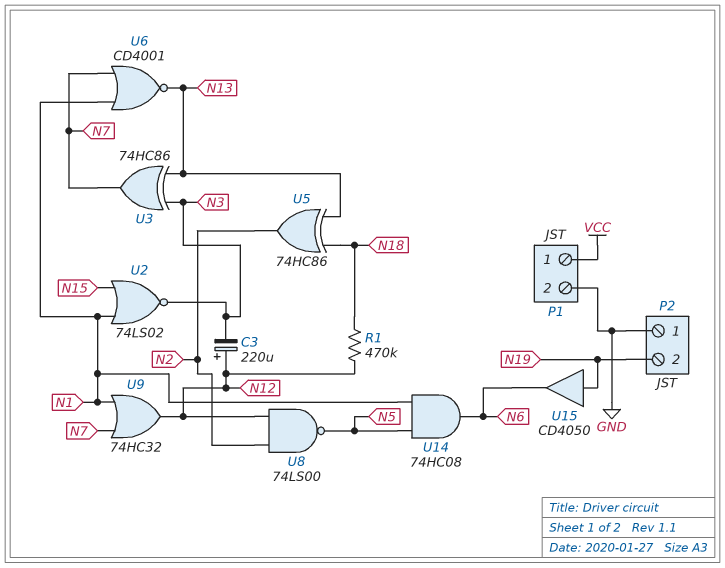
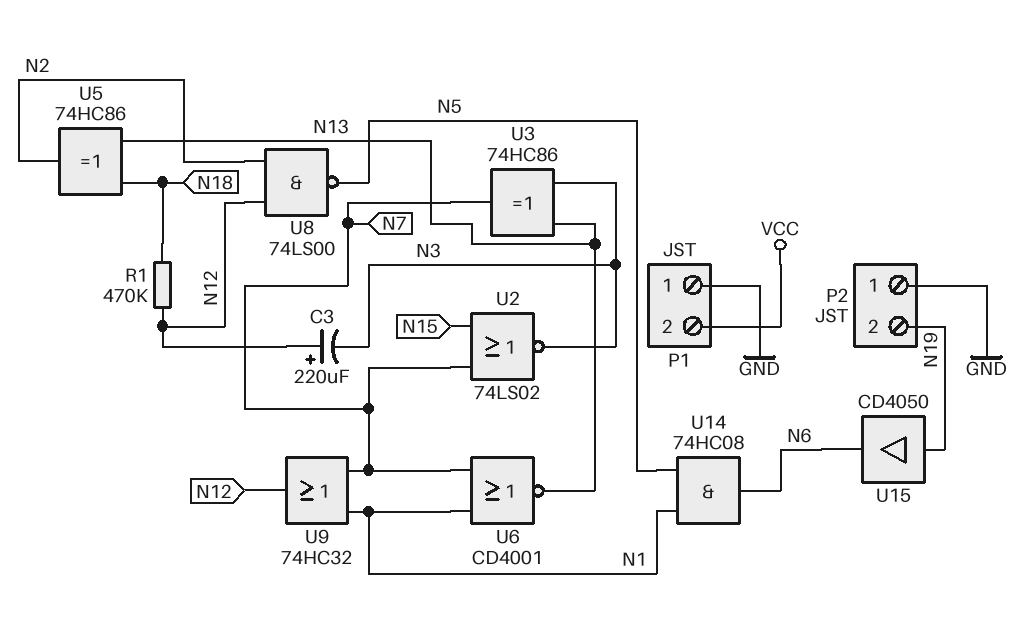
P1 pin 1: VCC -> GND
P1 pin 2: GND -> VCC
U2: NOR 74LS02 (in N1, in N15, out N3) -> NOR 74LS02 (in N7, in N15, out N3)

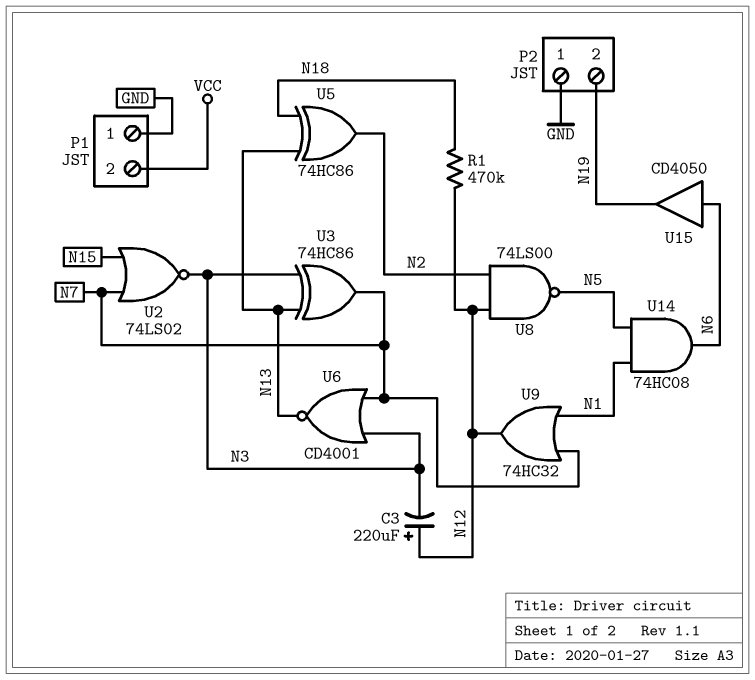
U6: NOR CD4001 (in N1, in N7, out N13) -> NOR CD4001 (in N3, in N7, out N13)
U15: buffer CD4050 (in N19, out N6) -> buffer CD4050 (in N6, out N19)

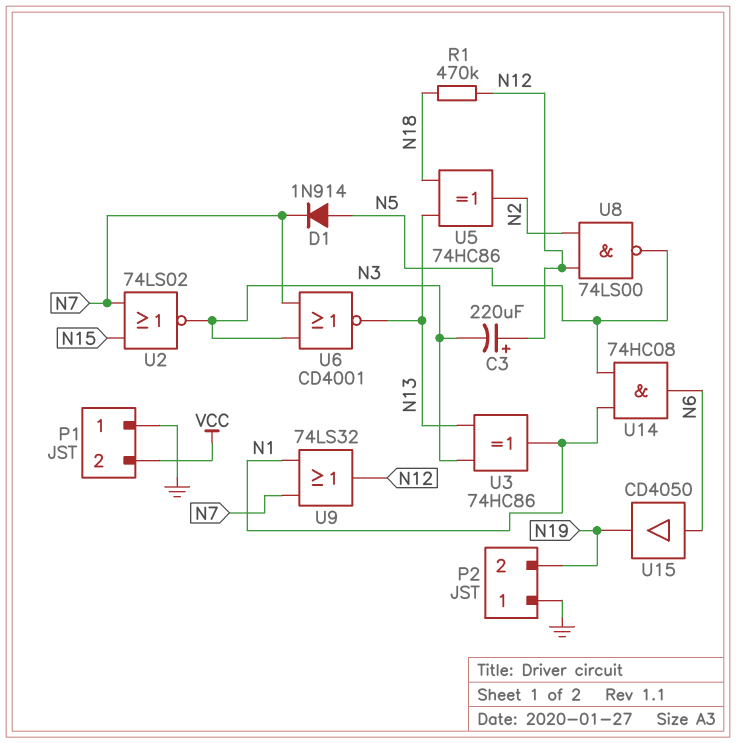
D1: none -> diode 1N914 (A N5, K N7)
U3: XOR 74HC86 (in N3, in N13, out N7) -> XOR 74HC86 (in N3, in N13, out N1)
U9: OR 74HC32 (in N1, in N7, out N12) -> OR 74LS32 (in N1, in N7, out N12)

